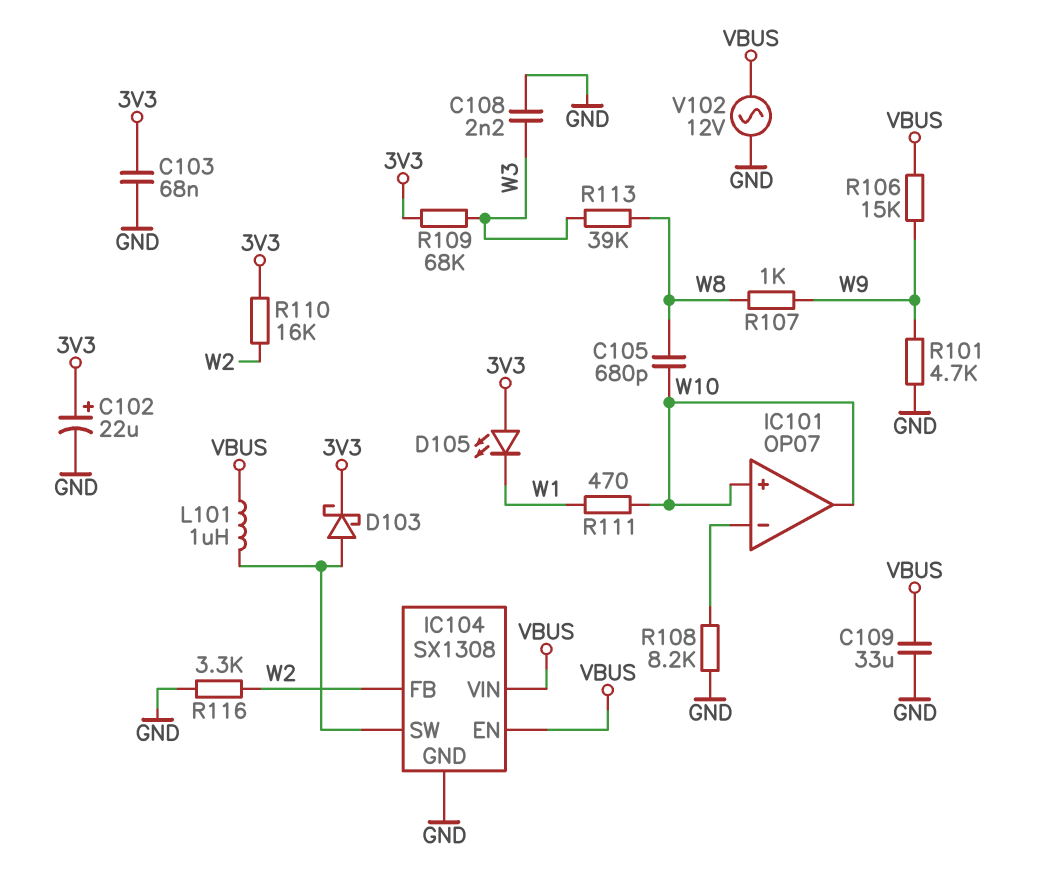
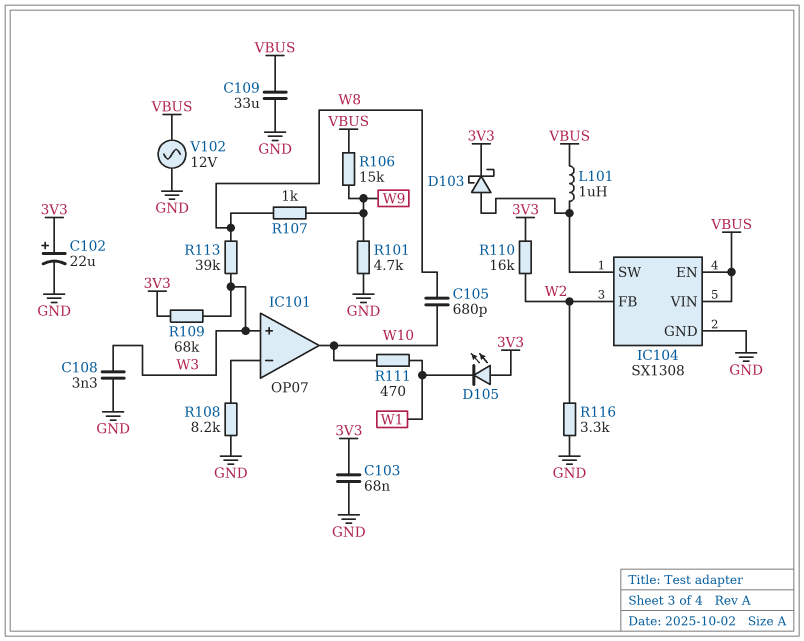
C108: 2.2nF (GND, W3) -> 3.3nF (GND, W3)
IC101 pin in+: W10 -> W3

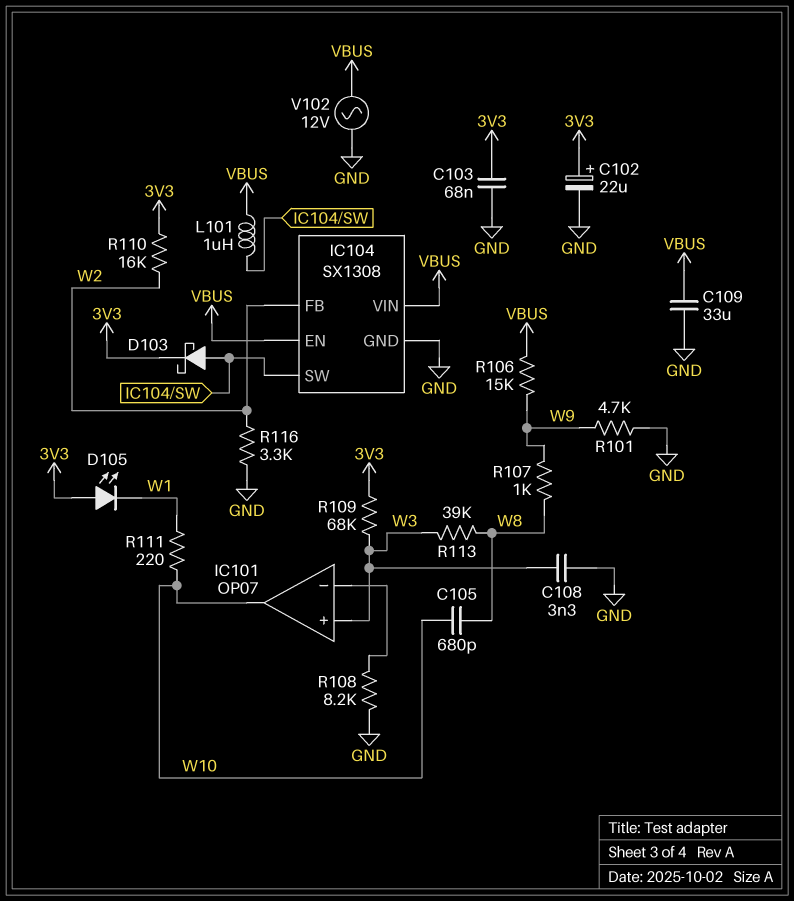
R111: 470 (W1, W10) -> 220 (W1, W10)

